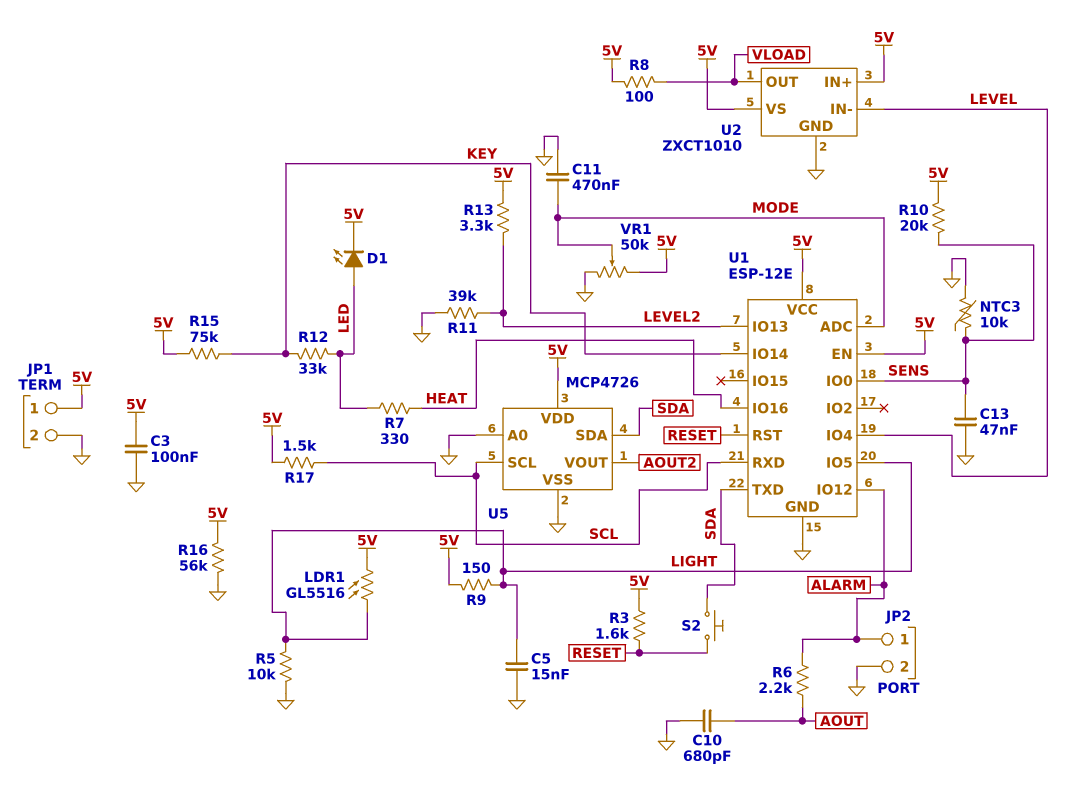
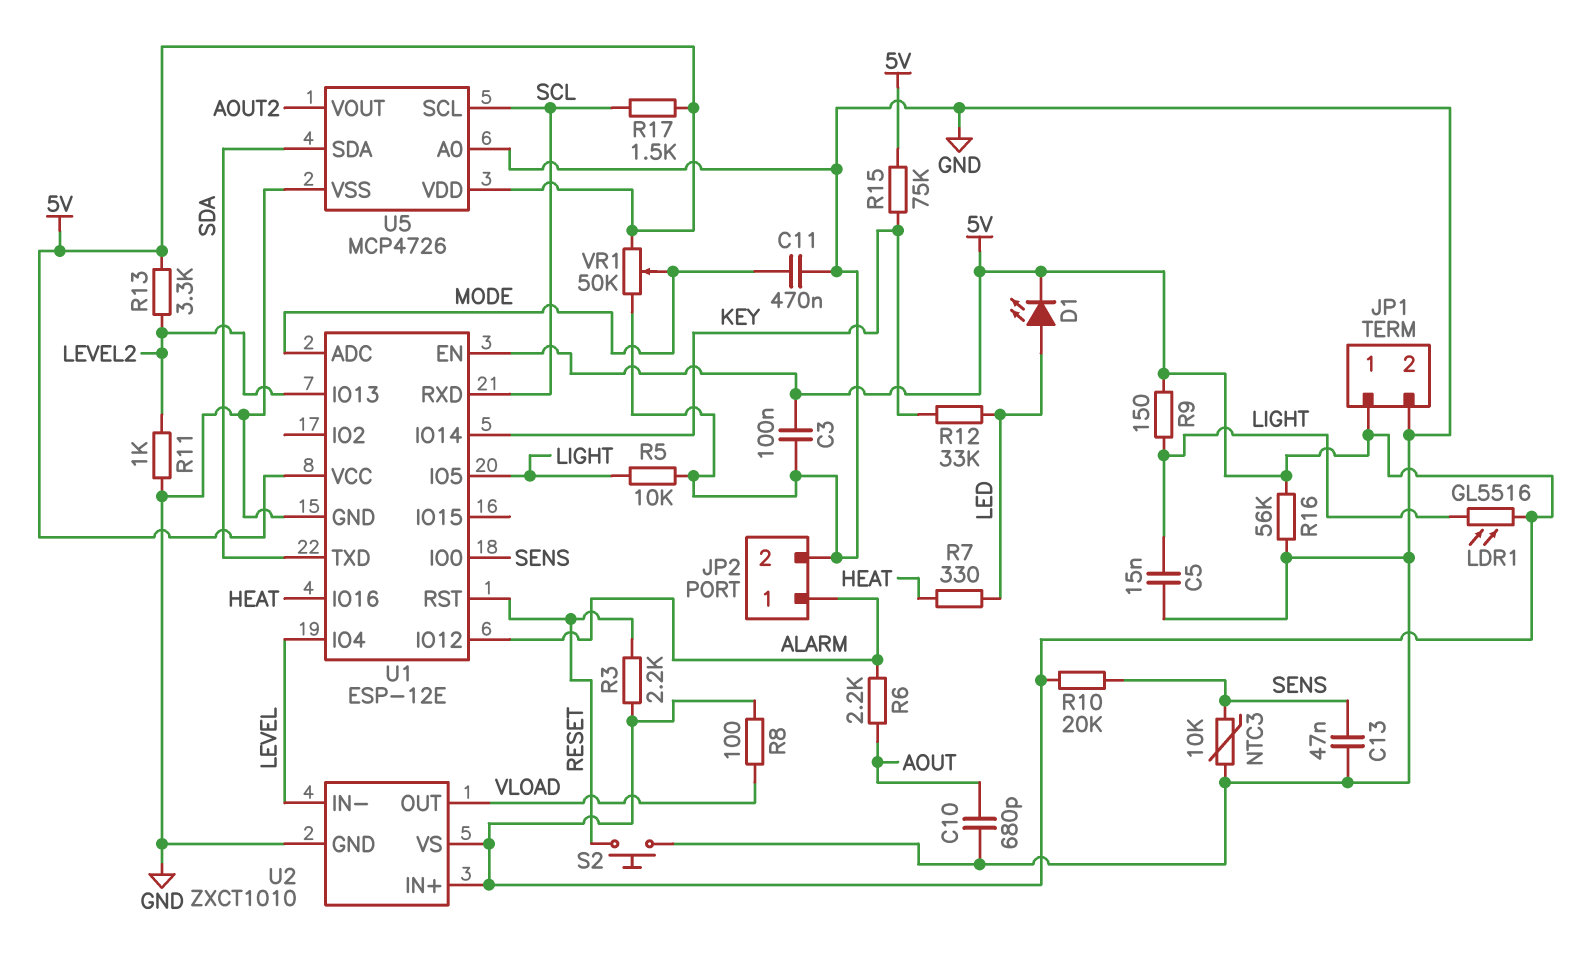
R3: 1.6k (5V, RESET) -> 2.2k (5V, RESET)
R11: 39k (GND, LEVEL2) -> 1k (GND, LEVEL2)
S2: button (RESET, SDA) -> button (GND, RESET)

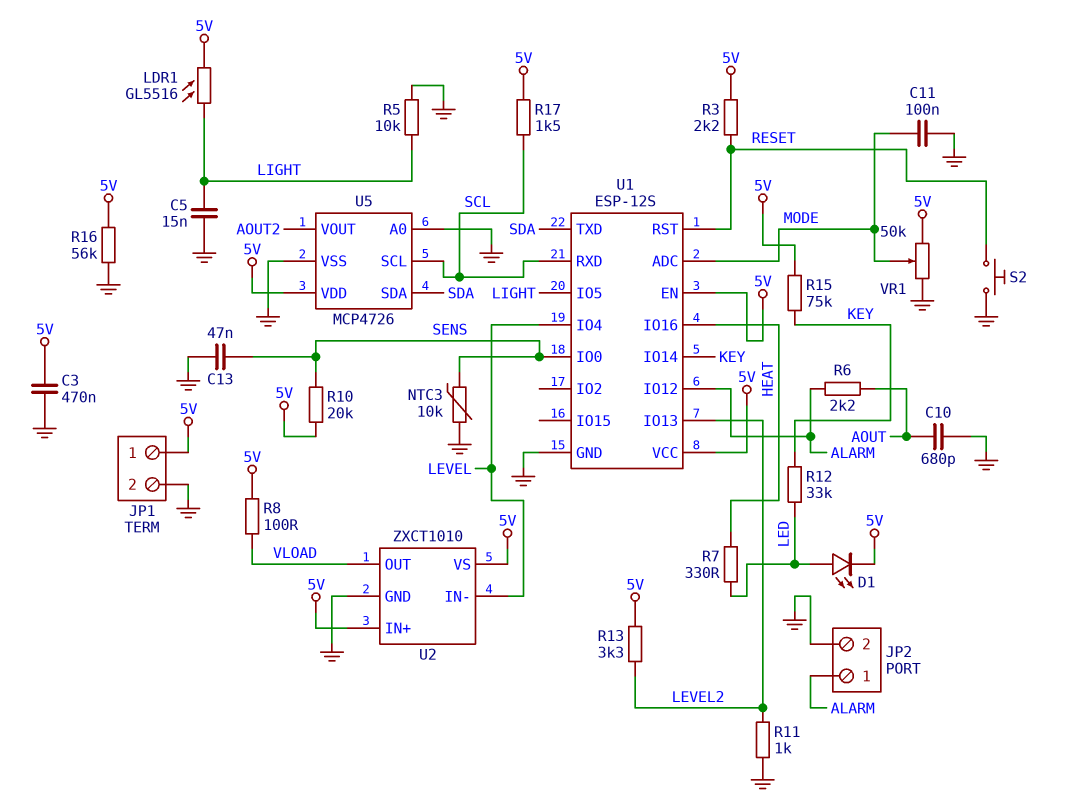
C3: 100nF (5V, GND) -> 470nF (5V, GND)
C11: 470nF (GND, MODE) -> 100nF (GND, MODE)
R9: 150 (5V, LIGHT) -> none
U1: ESP-12E -> ESP-12S

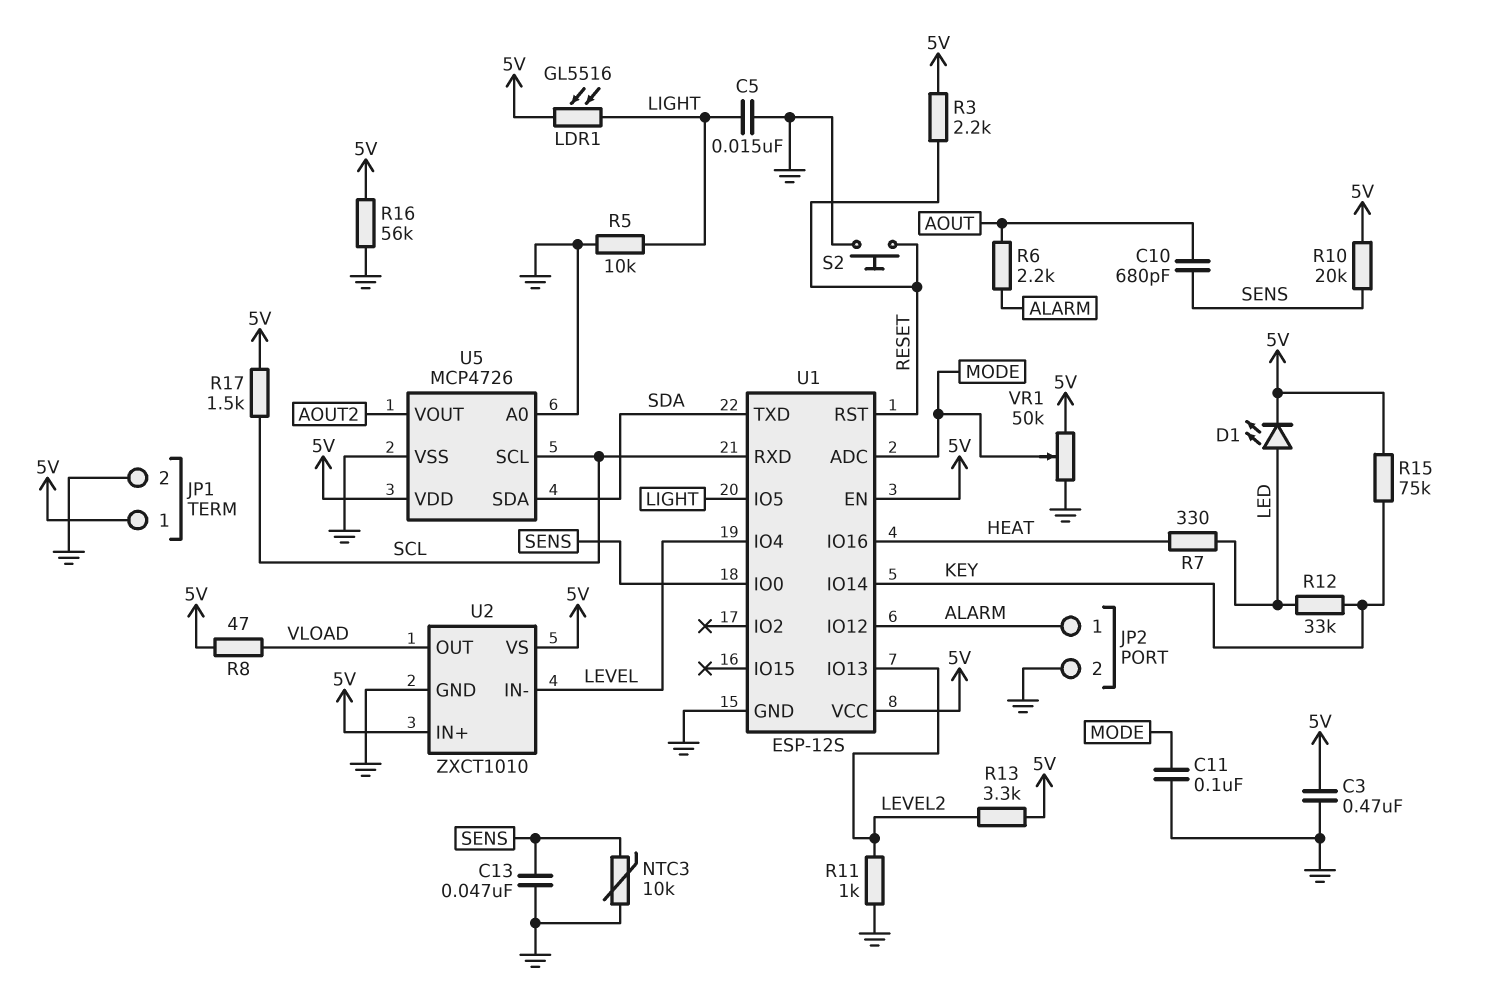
C10: 680pF (AOUT, GND) -> 680pF (AOUT, SENS)
R8: 100 (5V, VLOAD) -> 47 (5V, VLOAD)

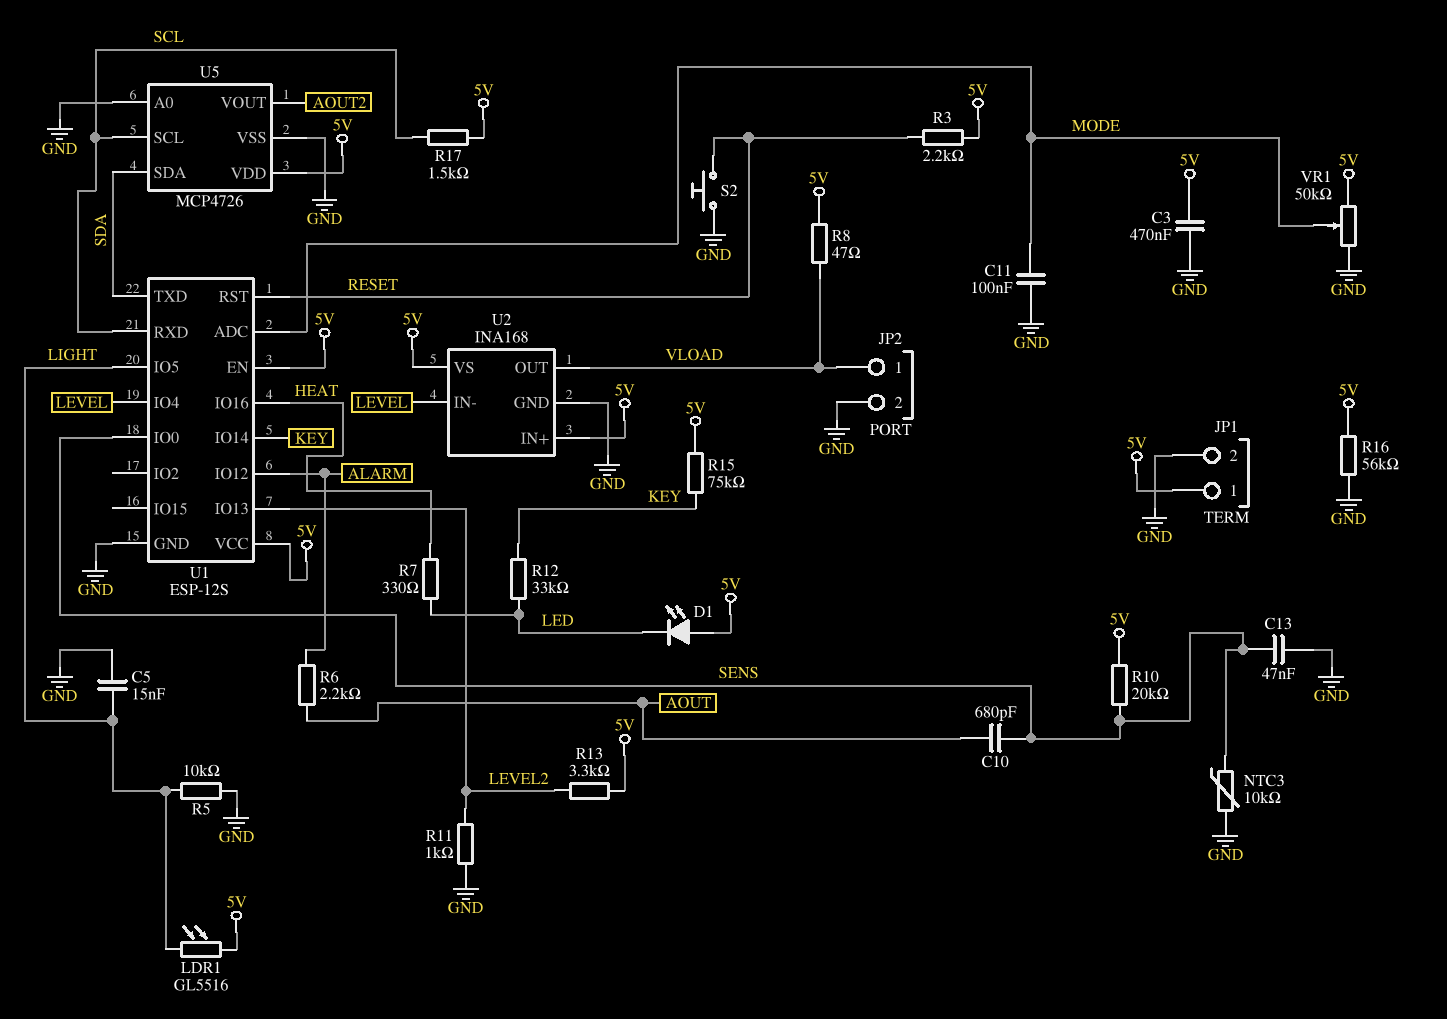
D1: LED (A LED, K 5V) -> LED (A 5V, K LED)
JP2 pin 1: ALARM -> VLOAD
U2: ZXCT1010 -> INA168

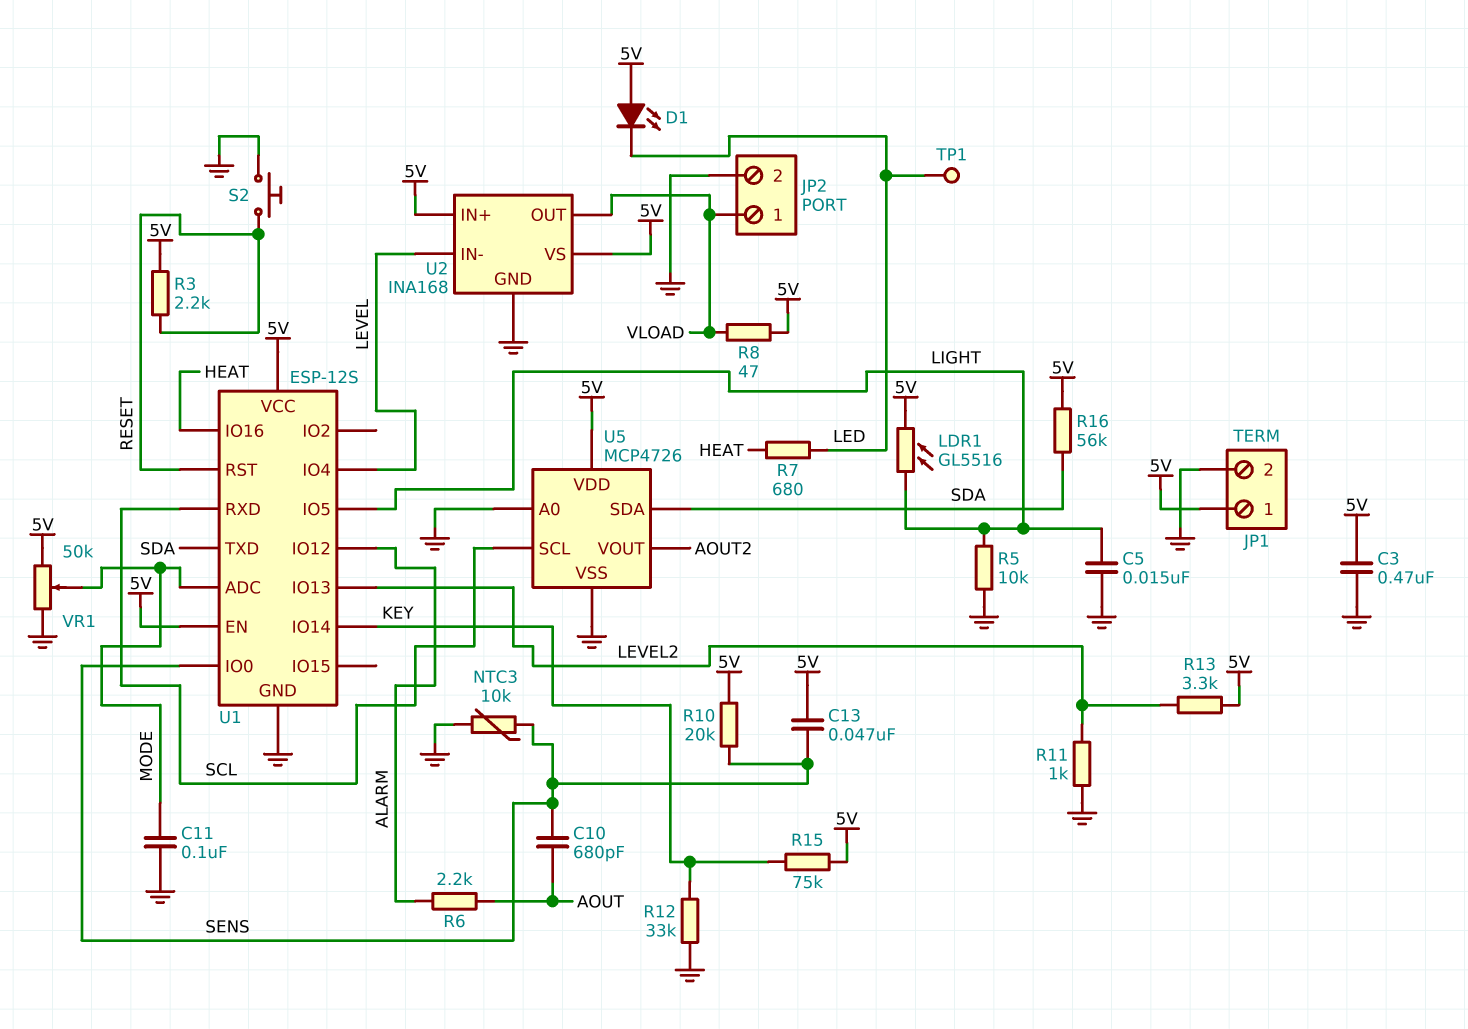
C13: 47nF (GND, SENS) -> 47nF (5V, SENS)
R7: 330 (HEAT, LED) -> 680 (HEAT, LED)
R12: 33k (KEY, LED) -> 33k (GND, KEY)
R16: 56k (5V, GND) -> 56k (5V, SDA)
R17: 1.5k (5V, SCL) -> none
TP1: none -> test point (LED)

